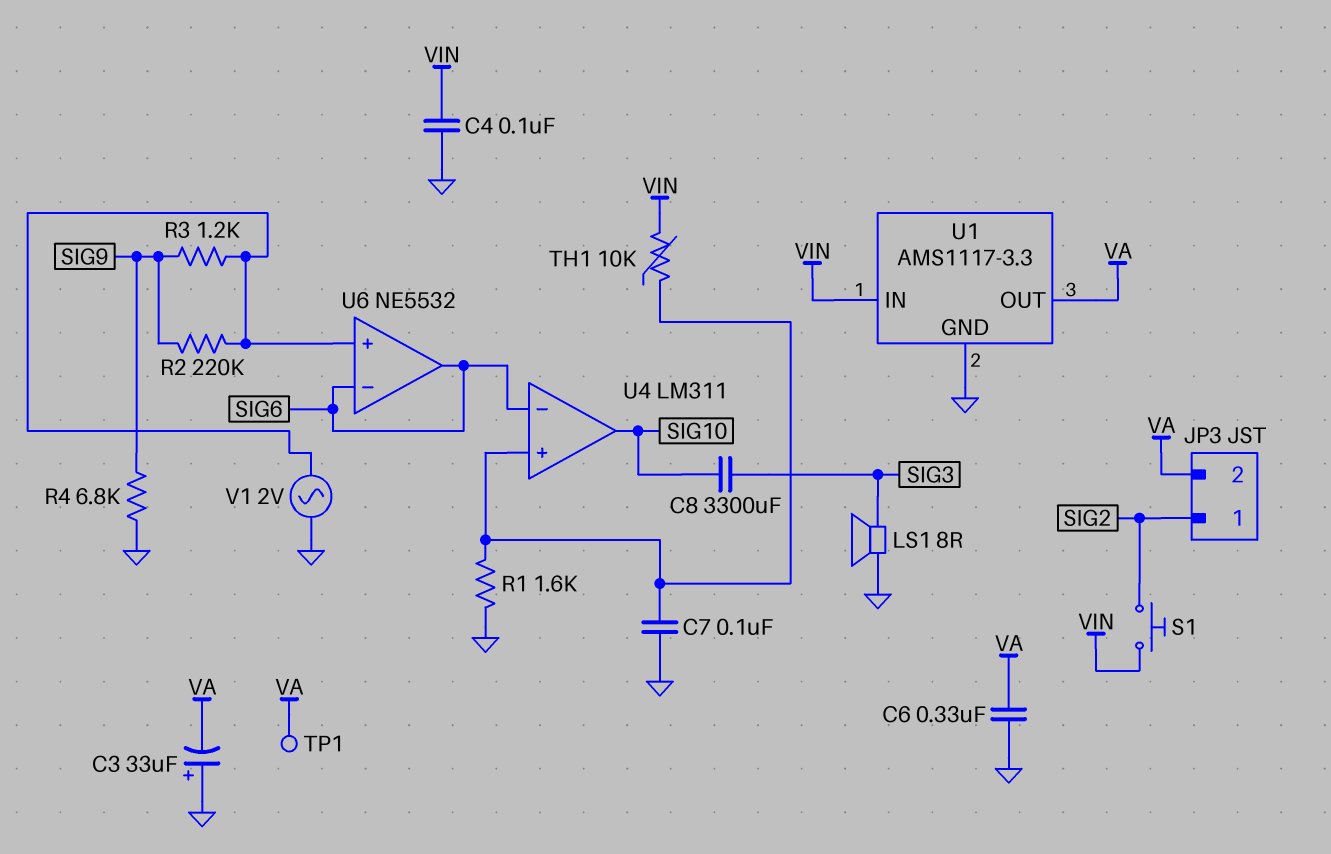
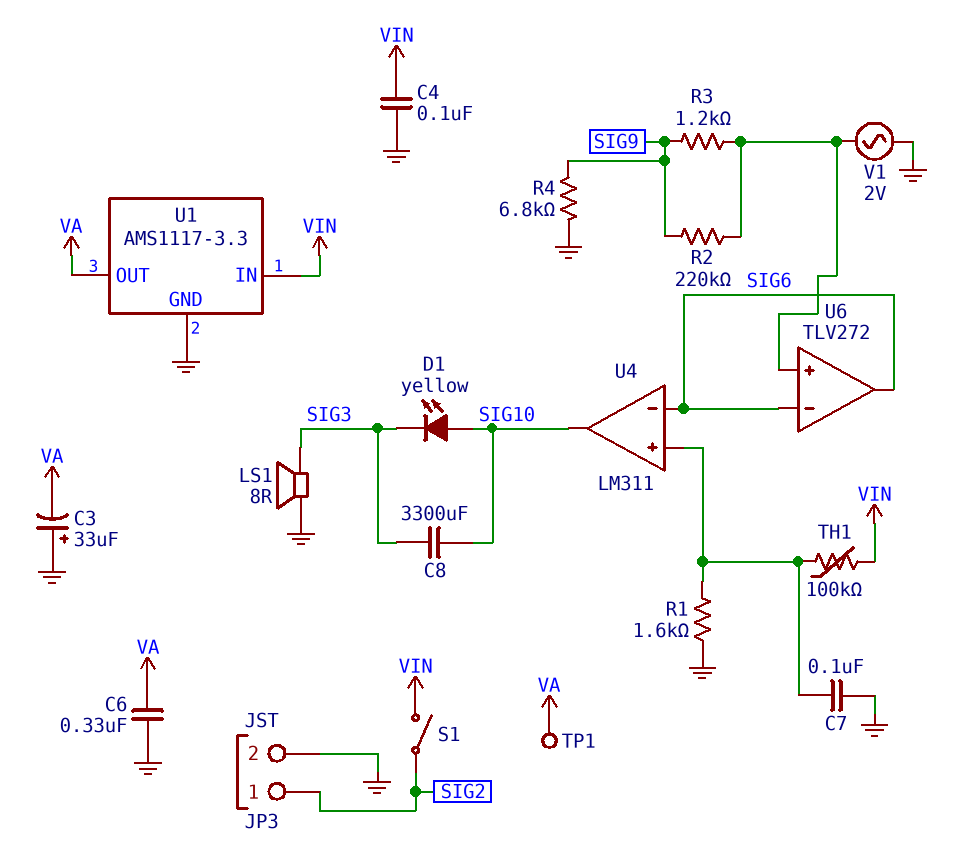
D1: none -> LED yellow (A SIG10, K SIG3)
JP3 pin 2: VA -> GND
S1: button (SIG2, VIN) -> switch (SIG2, VIN)
TH1: 10k (U4/in+, VIN) -> 100k (U4/in+, VIN)
U6: NE5532 -> TLV272

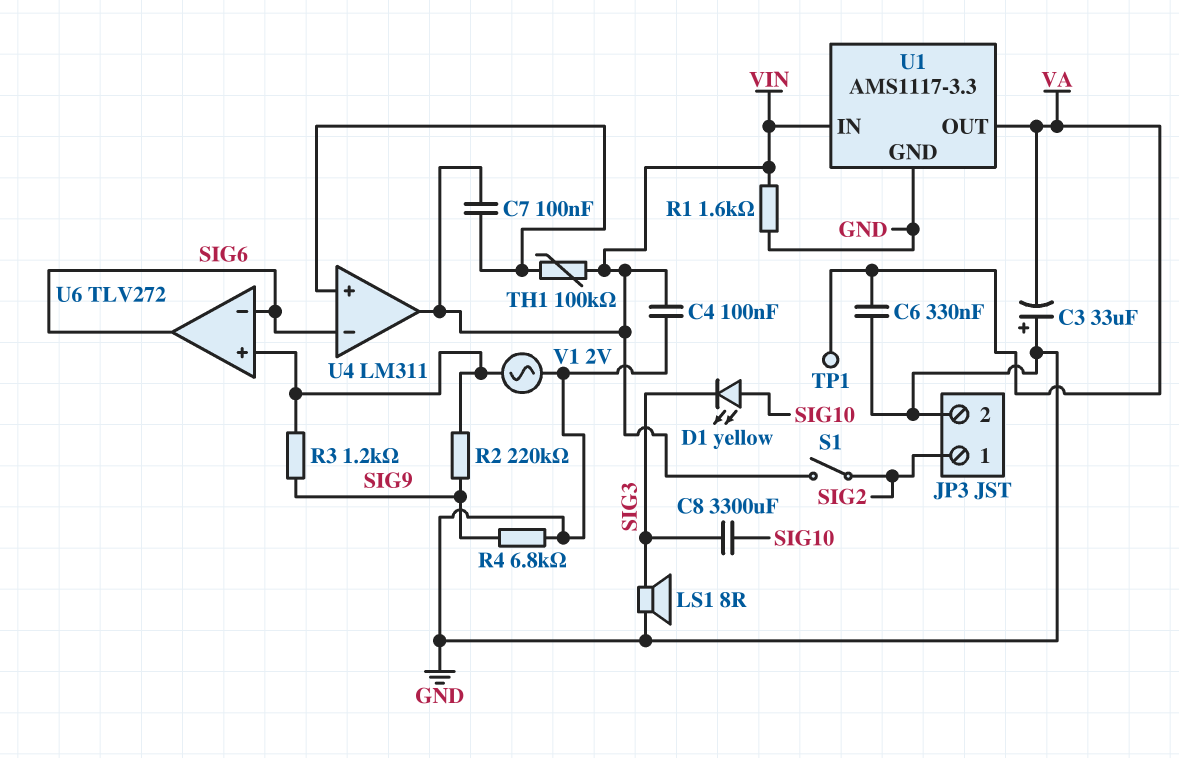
C7: 100nF (GND, U4/in+) -> 100nF (U4/in+, VIN)
R1: 1.6k (GND, U4/in+) -> 1.6k (GND, VIN)
U4 pin out: SIG10 -> VIN

